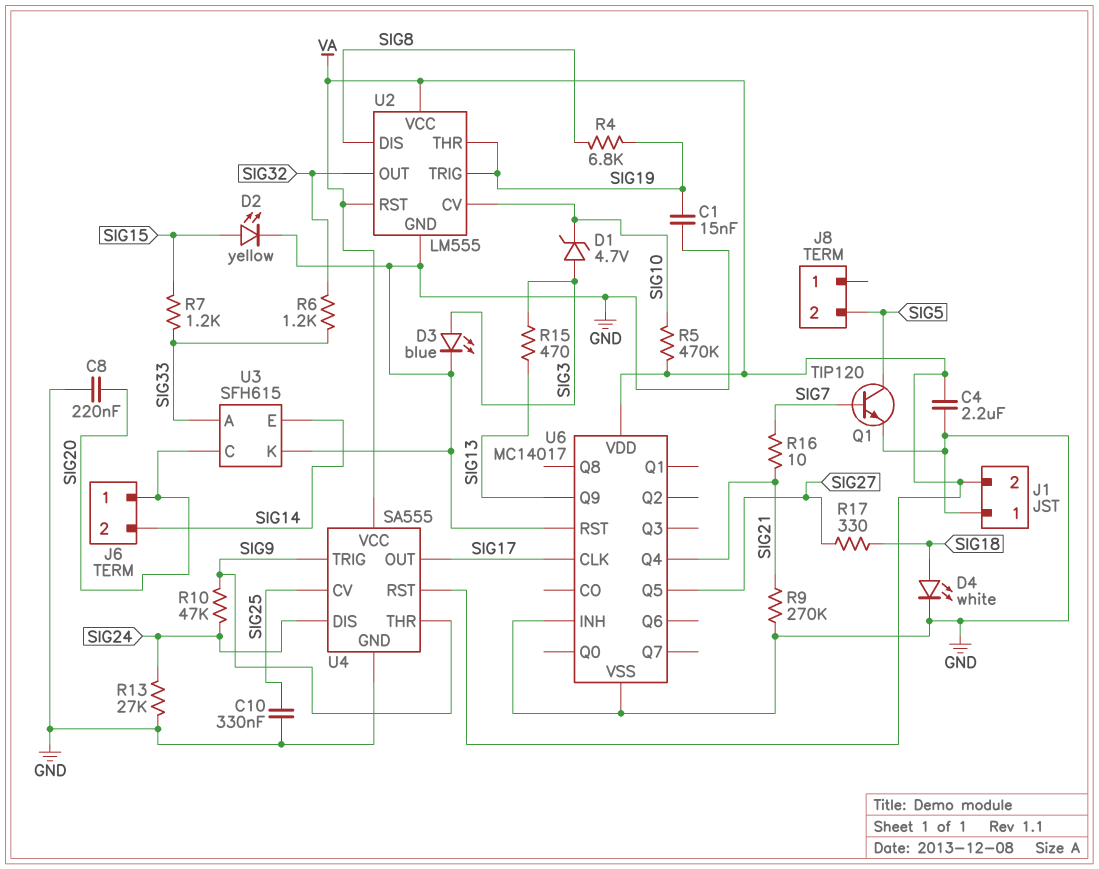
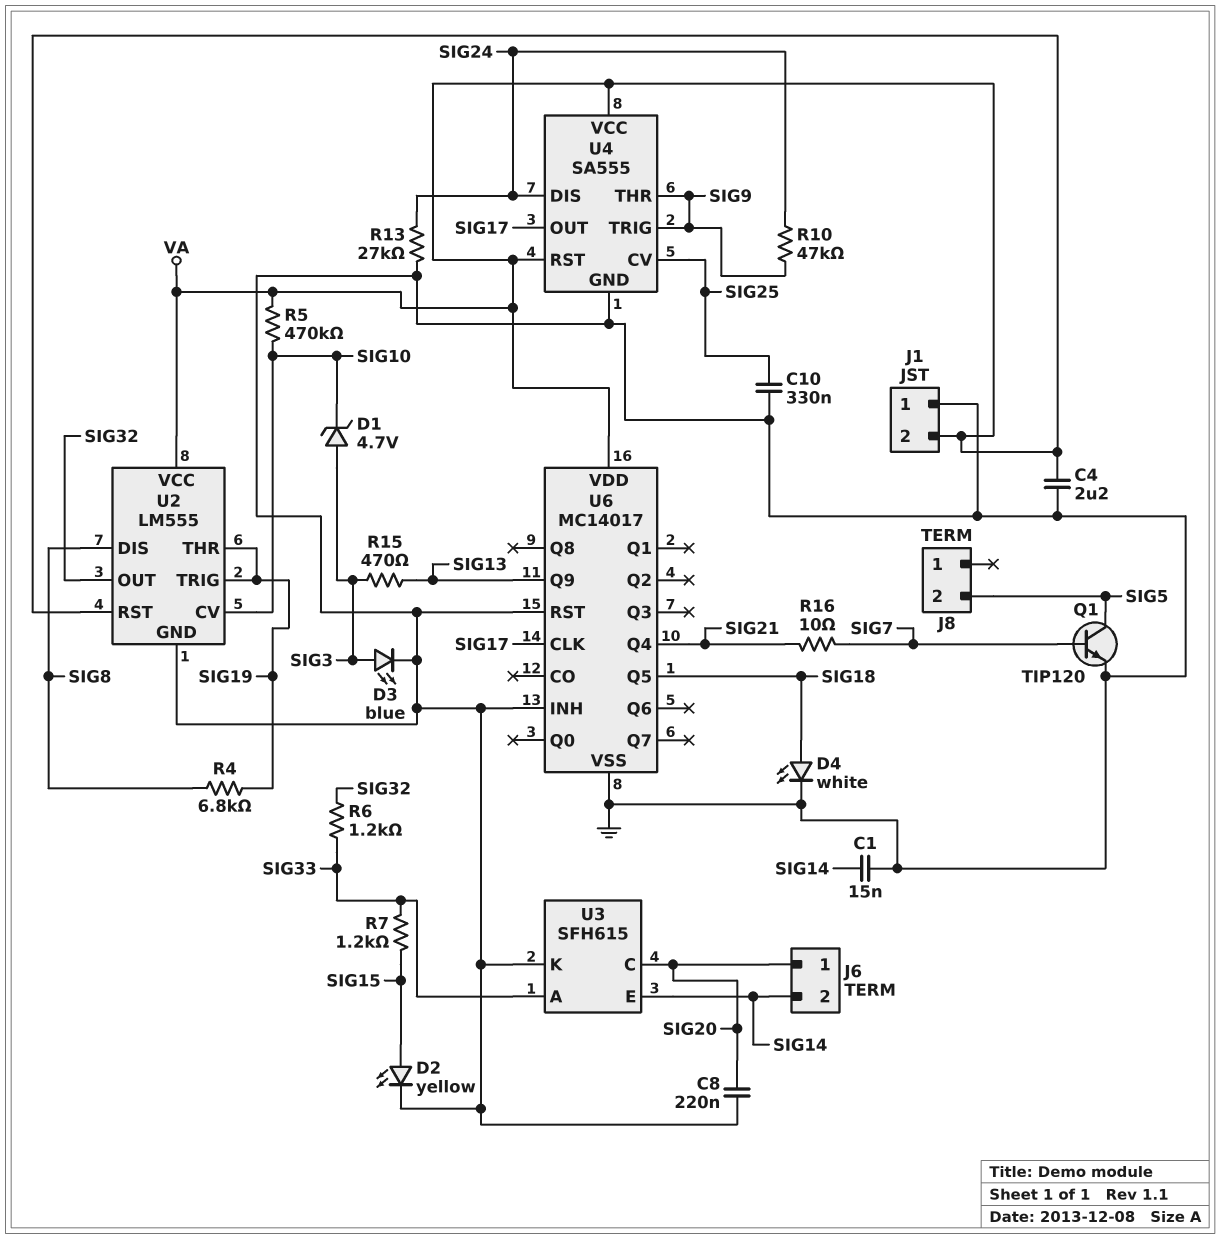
C1: 15nF (GND, SIG19) -> 15nF (GND, SIG14)
R9: 270k (GND, SIG21) -> none
R17: 330 (SIG18, SIG27) -> none
U6 pin Q5: SIG27 -> SIG18

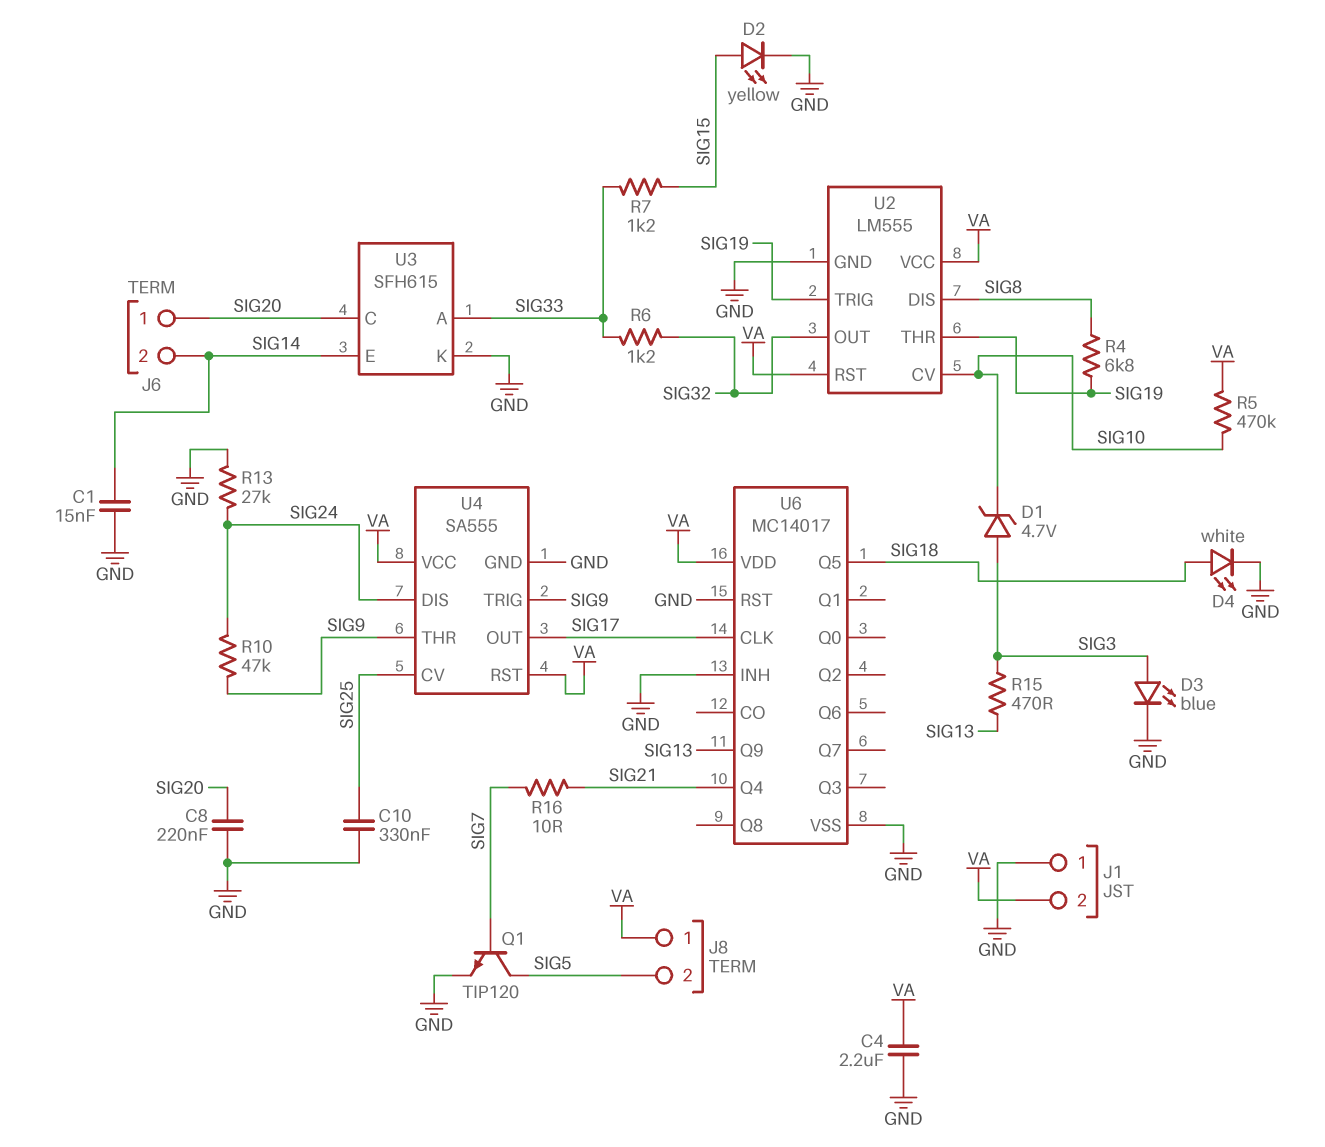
J8 pin 1: none -> VA

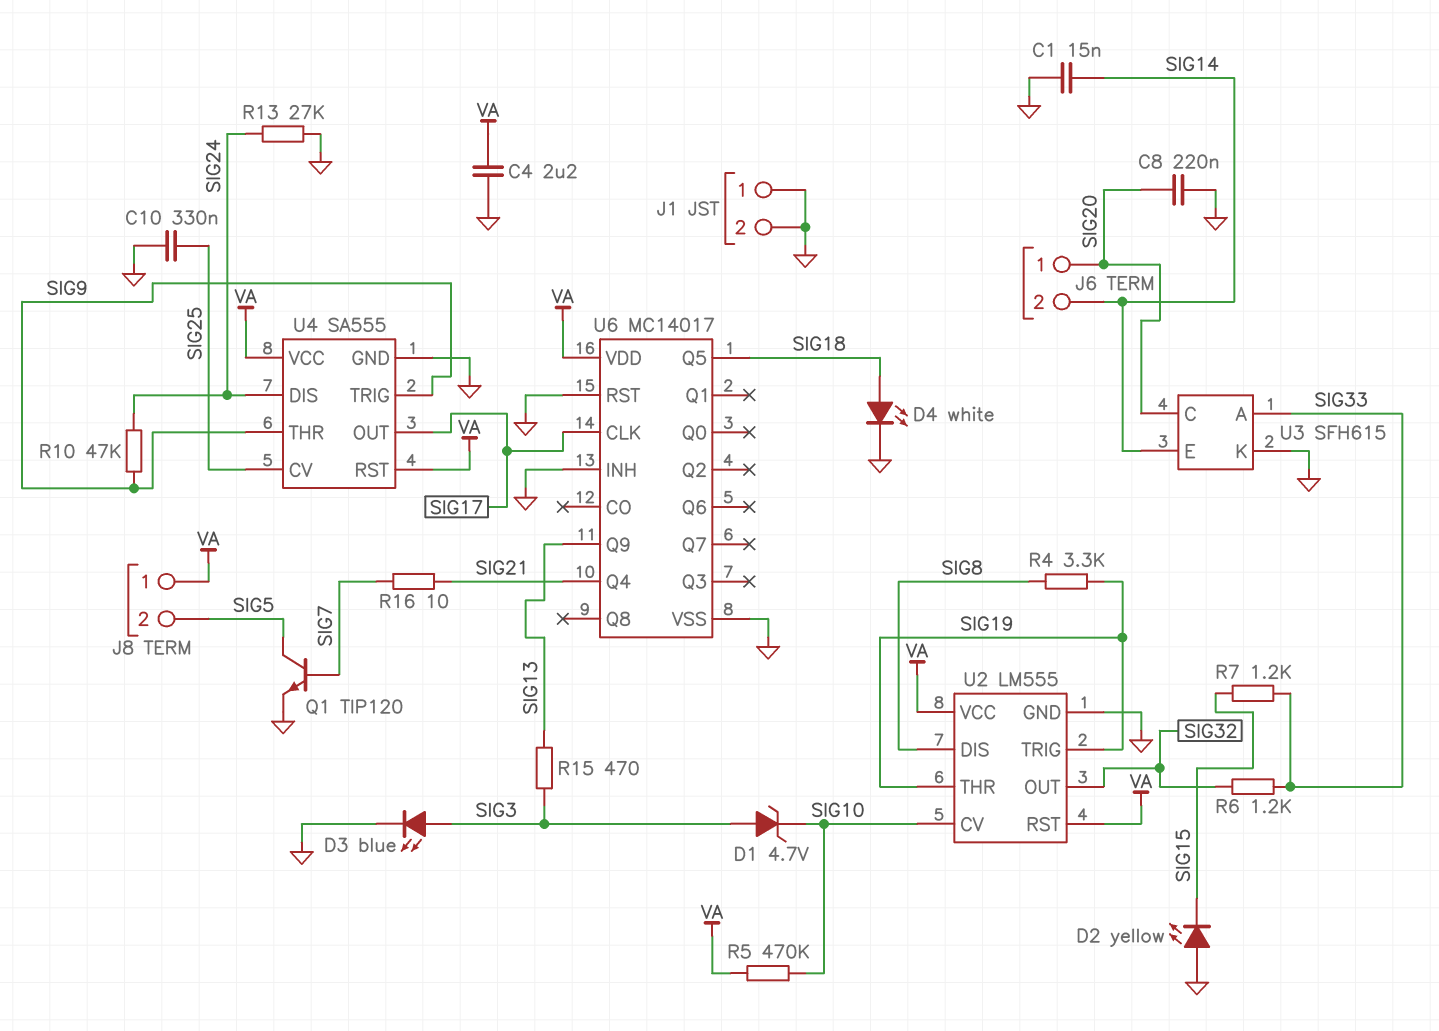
D2: LED yellow (A SIG15, K GND) -> LED yellow (A GND, K SIG15)
J1 pin 2: VA -> GND
R4: 6.8k (SIG8, SIG19) -> 3.3k (SIG8, SIG19)

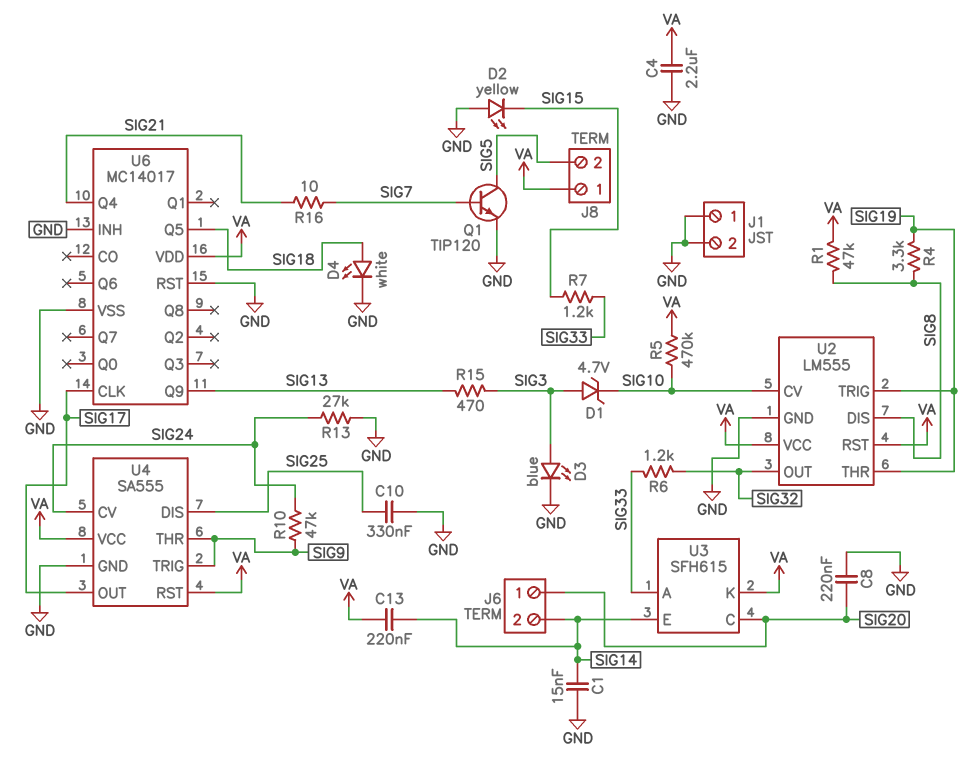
C13: none -> 220nF (SIG14, VA)
R1: none -> 47k (SIG8, VA)
U3 pin K: GND -> VA
U4 pin CV: SIG25 -> SIG24
U4 pin DIS: SIG24 -> SIG25

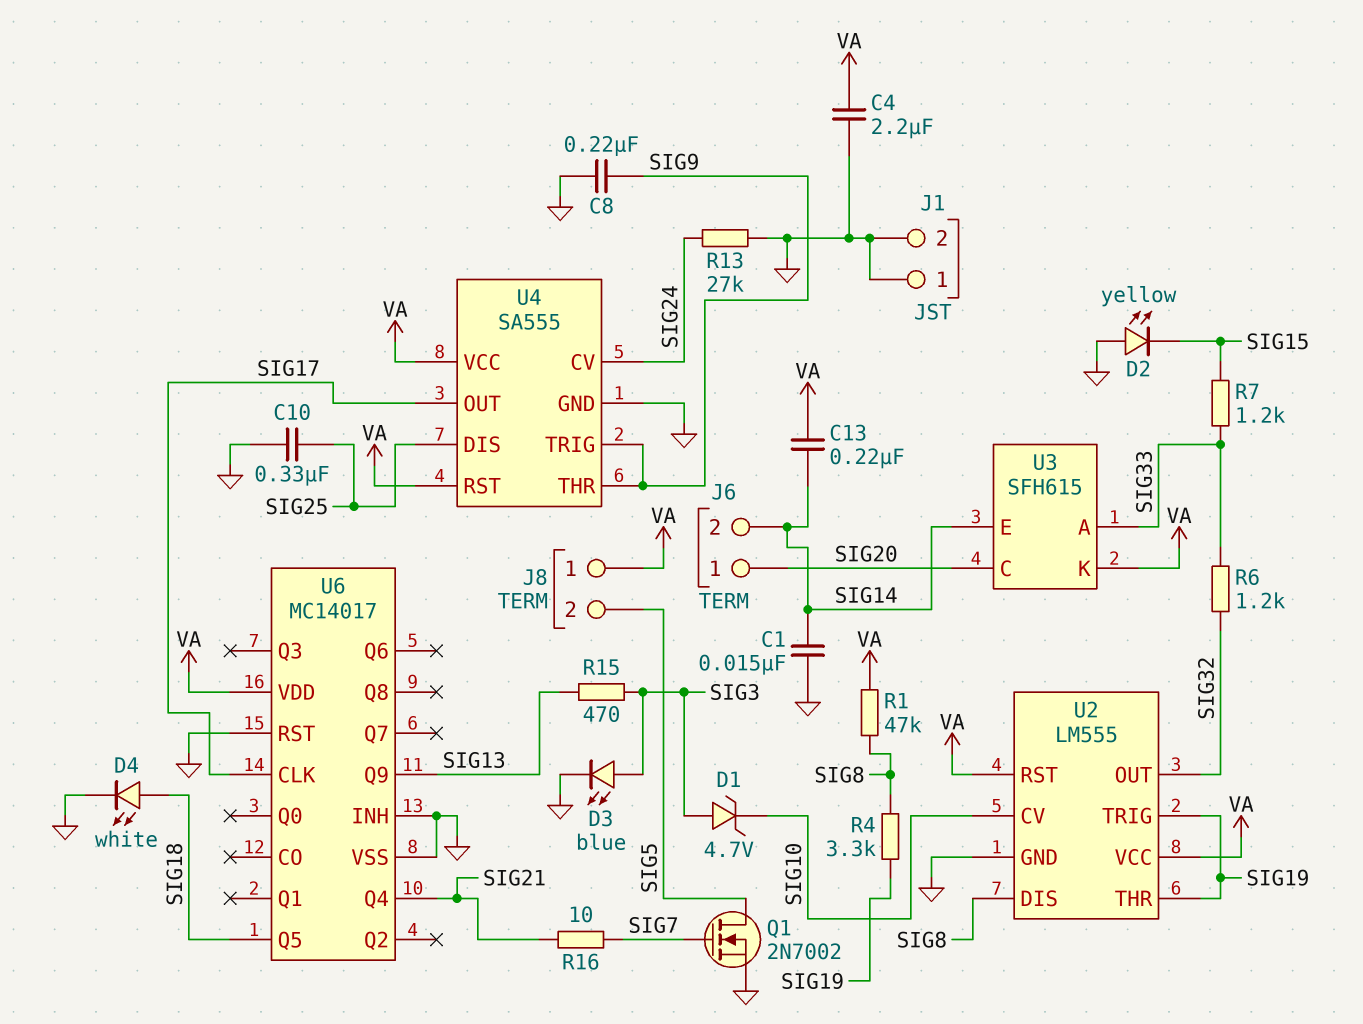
C8: 220nF (GND, SIG20) -> 220nF (GND, SIG9)
Q1: NPN TIP120 (B SIG7, C SIG5, E GND) -> NMOS 2N7002 (G SIG7, D SIG5, S GND)
R5: 470k (SIG10, VA) -> none
R10: 47k (SIG9, SIG24) -> none

